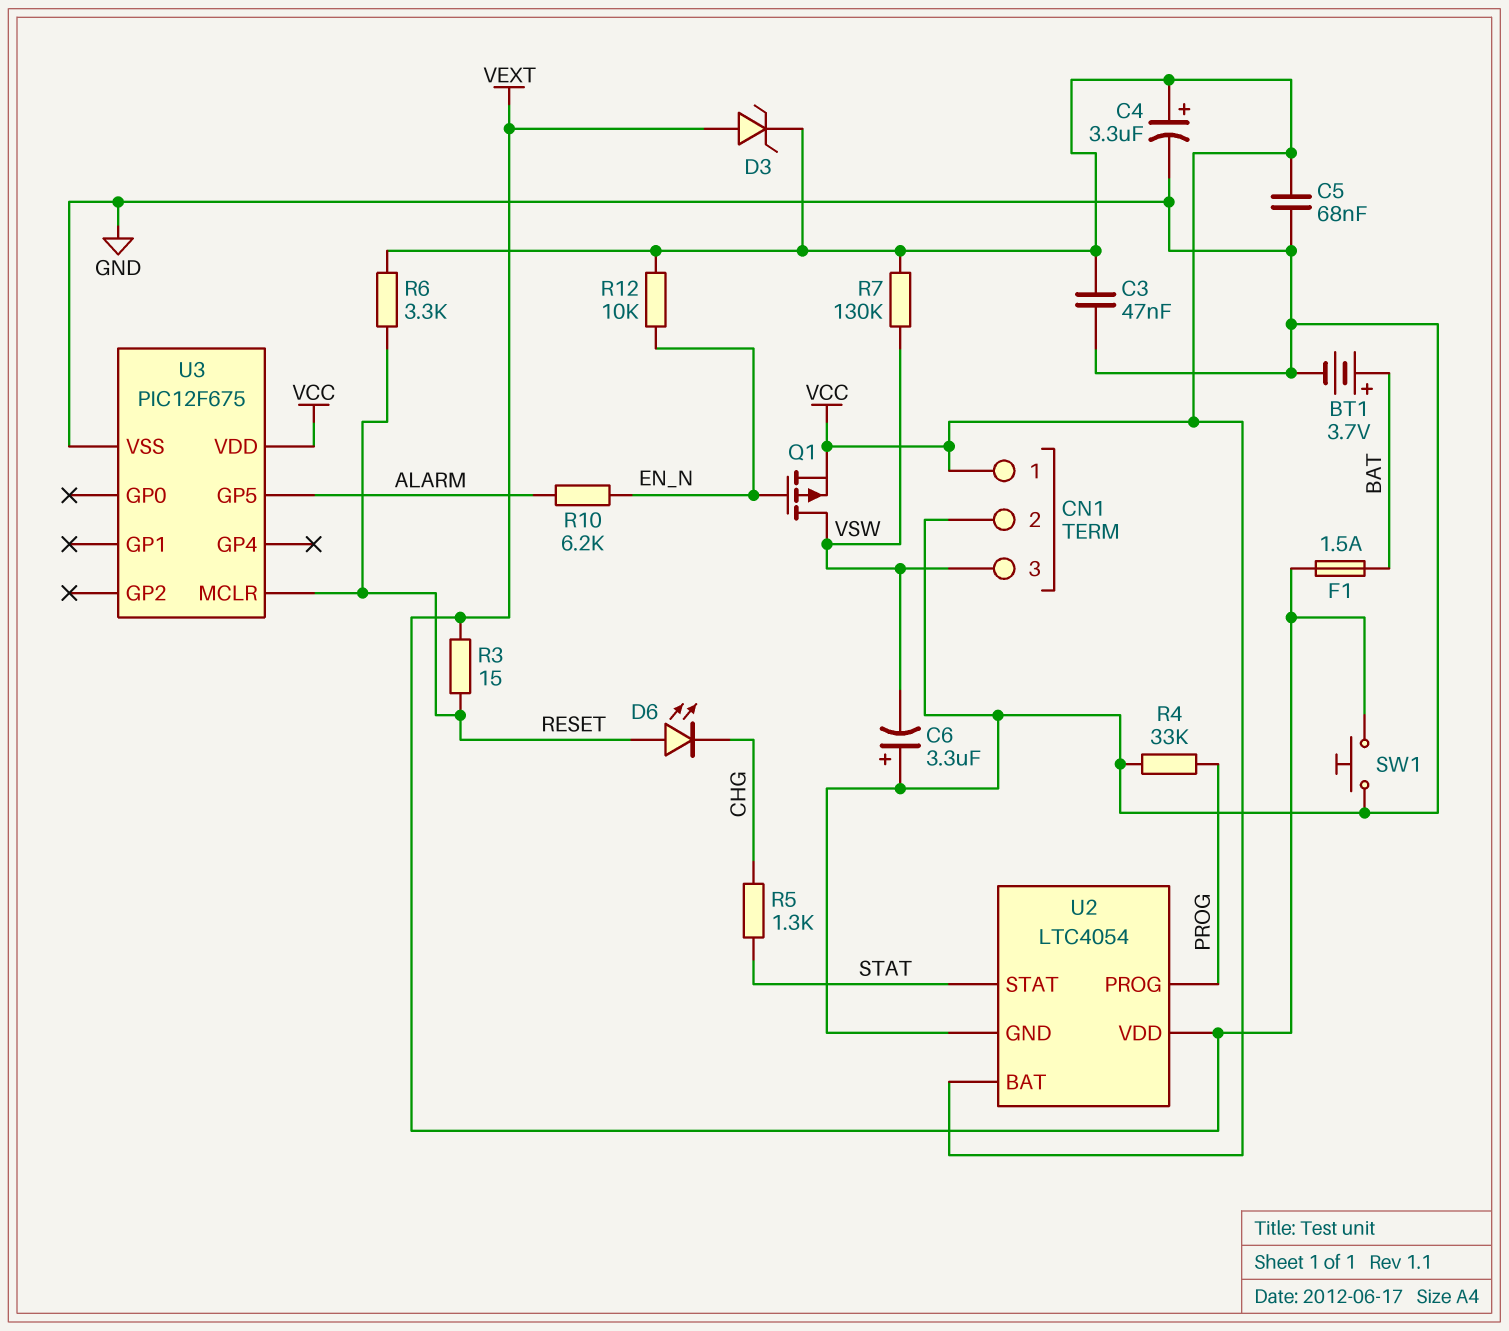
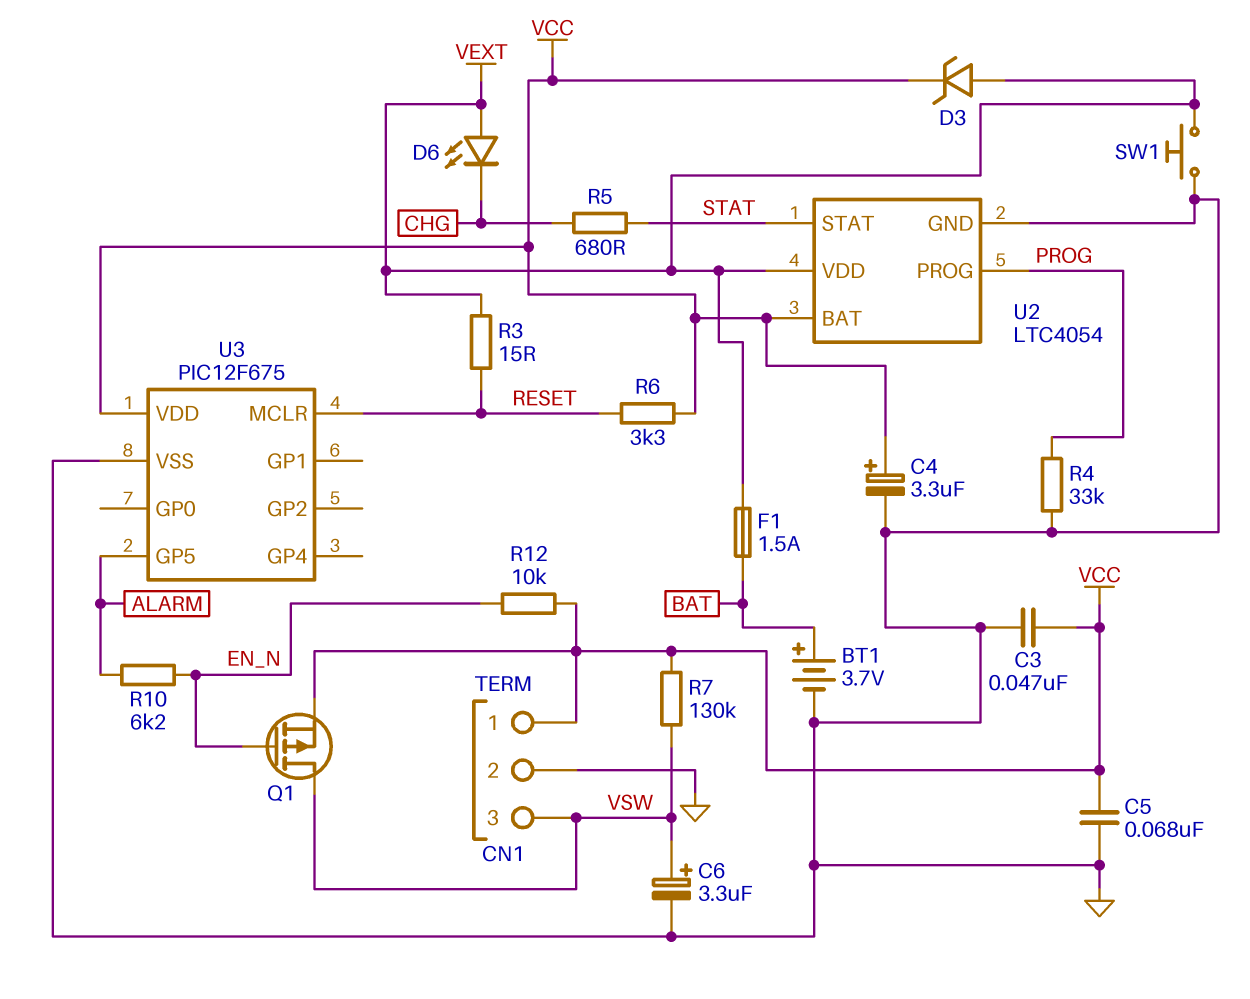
C6: 3.3uF (plus GND, minus VSW) -> 3.3uF (plus VSW, minus GND)
D6: LED (A RESET, K CHG) -> LED (A VEXT, K CHG)
R5: 1.3k (CHG, STAT) -> 680 (CHG, STAT)

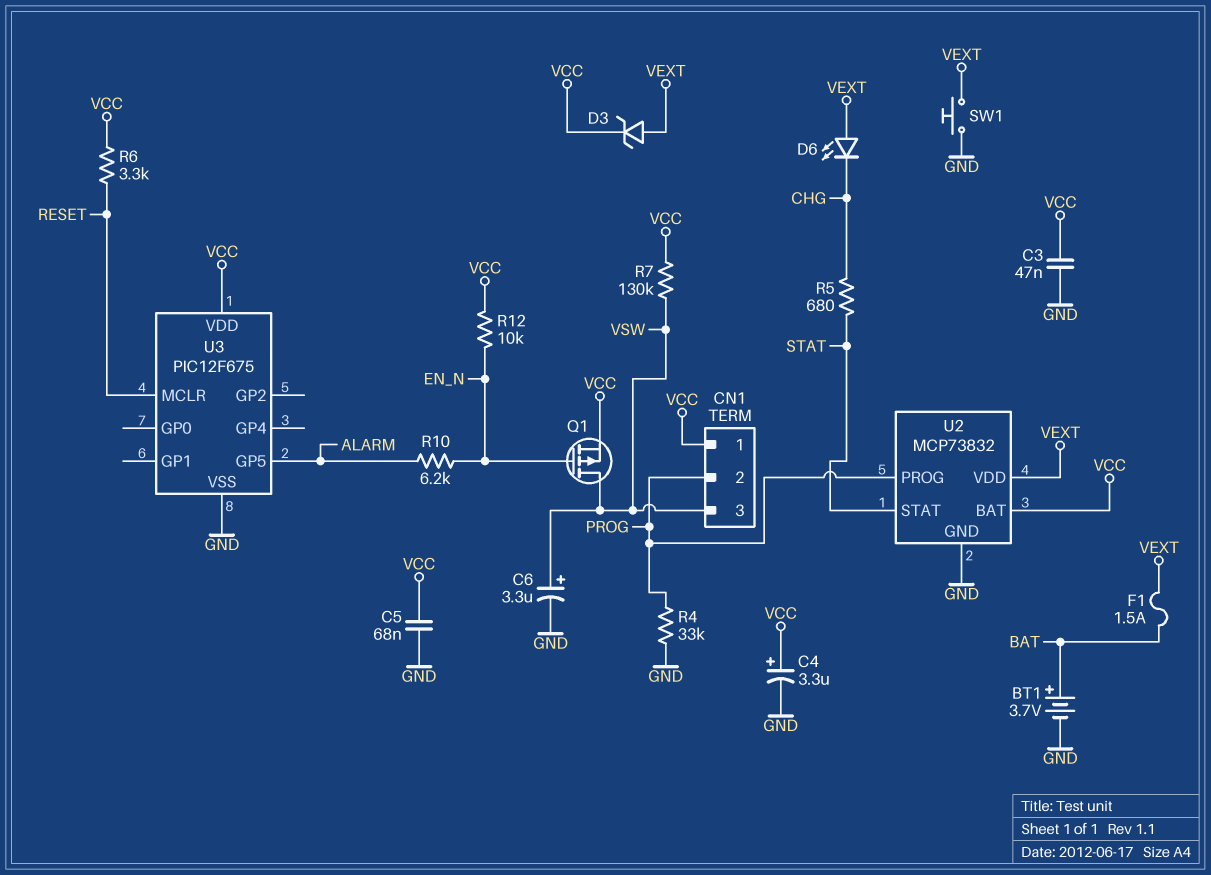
CN1 pin 2: GND -> PROG
R3: 15 (RESET, VEXT) -> none
U2: LTC4054 -> MCP73832

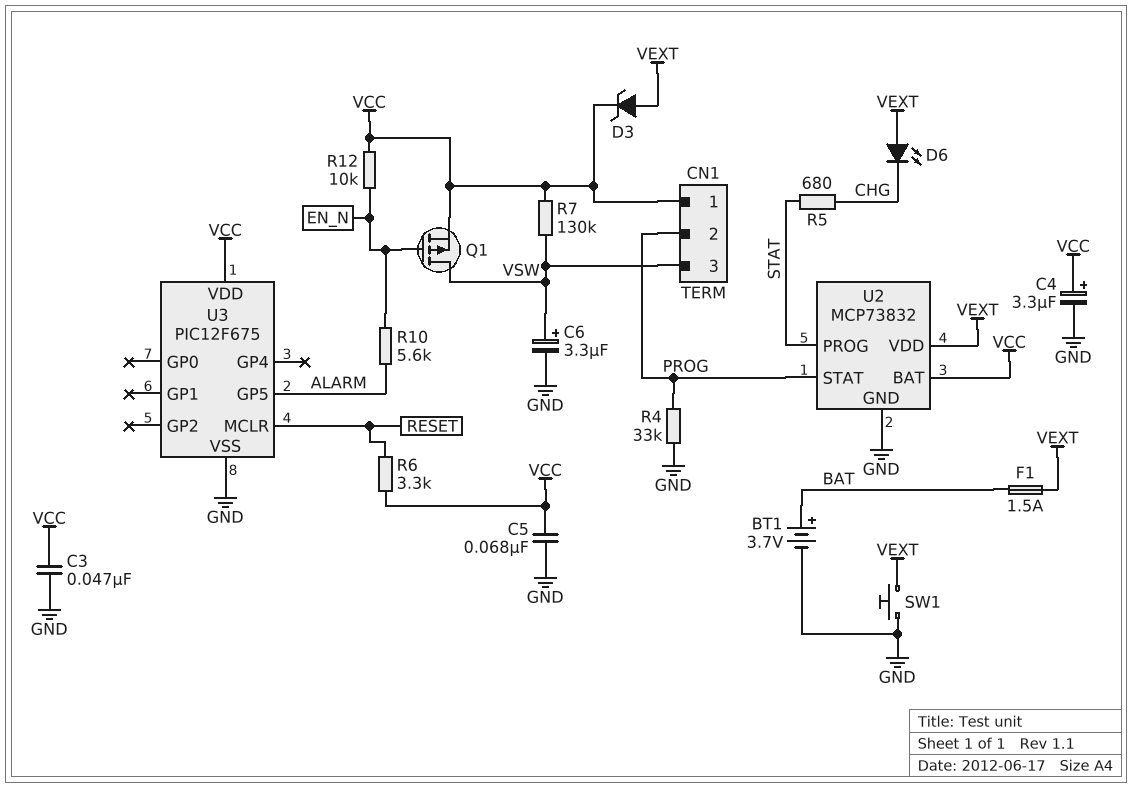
R10: 6.2k (ALARM, EN_N) -> 5.6k (ALARM, EN_N)
U2 pin PROG: PROG -> STAT
U2 pin STAT: STAT -> PROG

